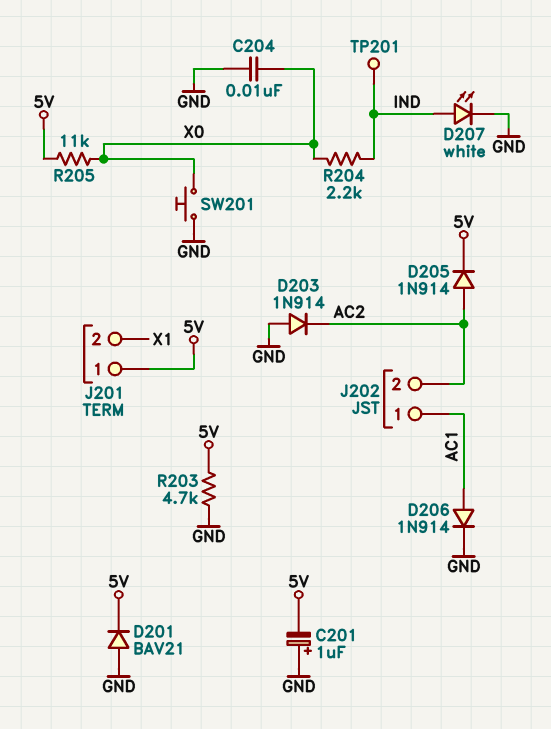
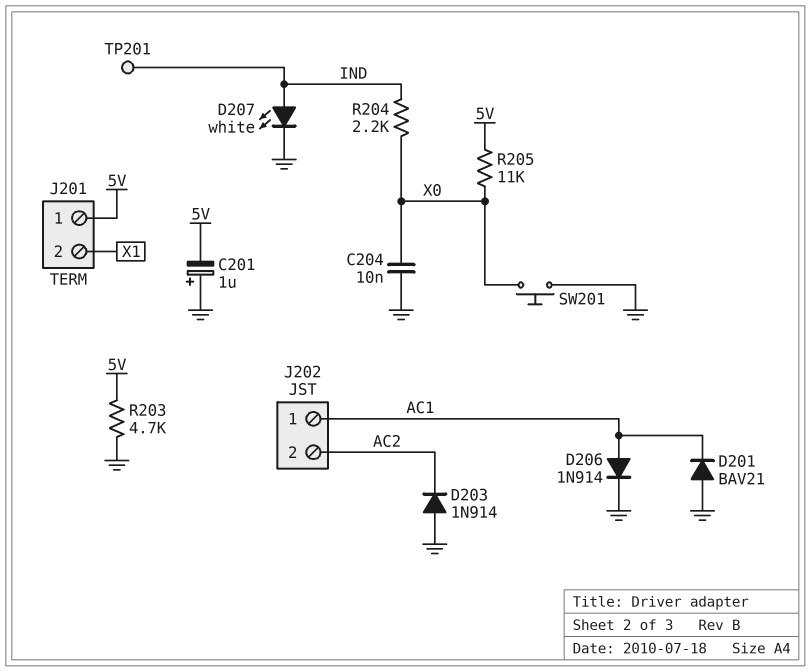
D201: diode BAV21 (A GND, K 5V) -> diode BAV21 (A GND, K AC1)
D205: diode 1N914 (A AC2, K 5V) -> none

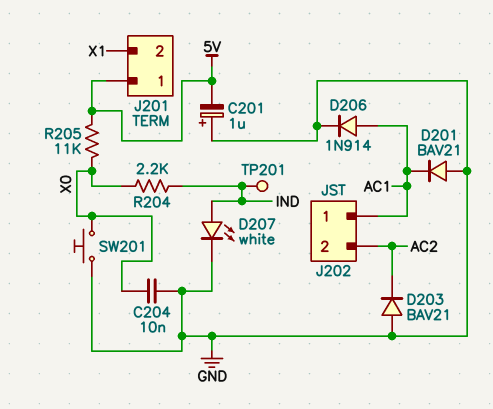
D203: diode 1N914 (A GND, K AC2) -> diode BAV21 (A GND, K AC2)
R203: 4.7k (5V, GND) -> none

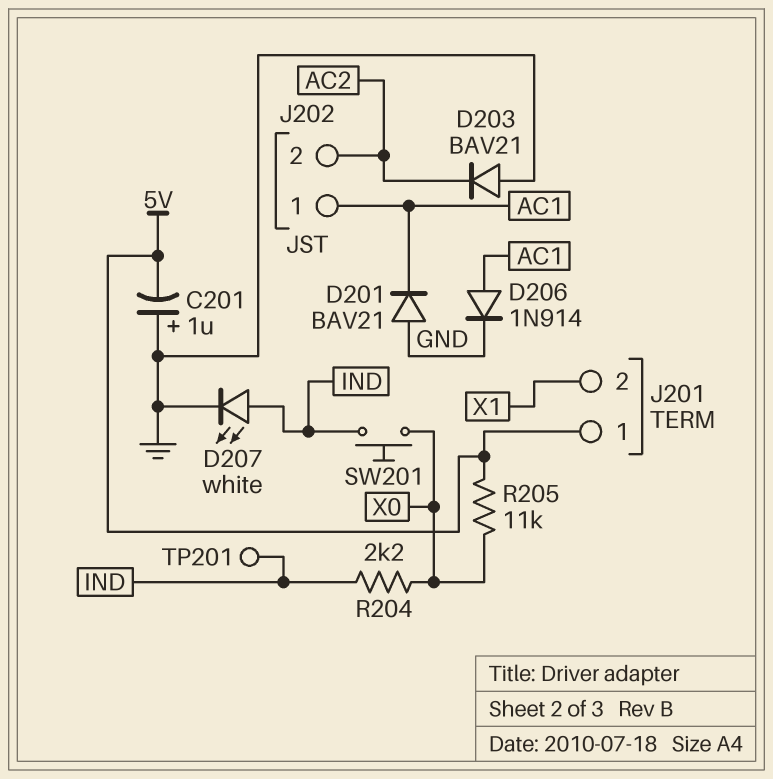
C204: 10nF (GND, X0) -> none
SW201: button (GND, X0) -> button (IND, X0)

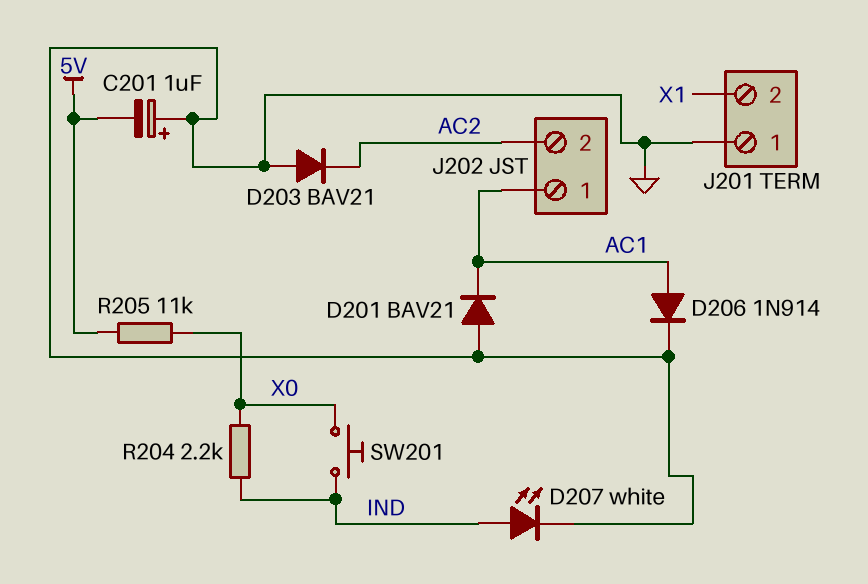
J201 pin 1: 5V -> GND
TP201: test point (IND) -> none

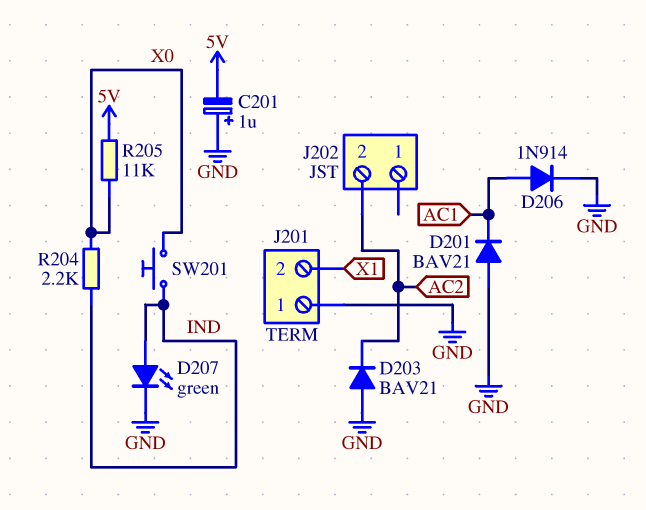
D207: LED white (A IND, K GND) -> LED green (A IND, K GND)
J202 pin 1: AC1 -> none

